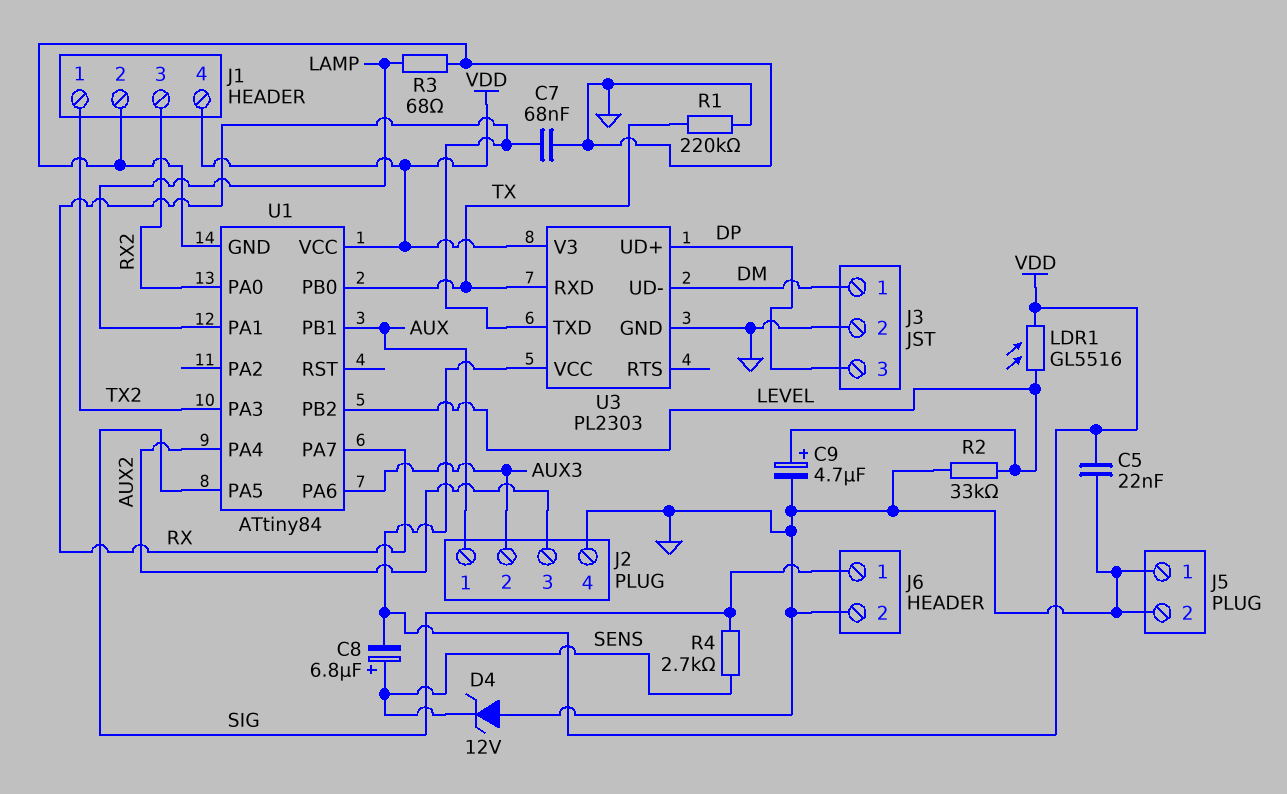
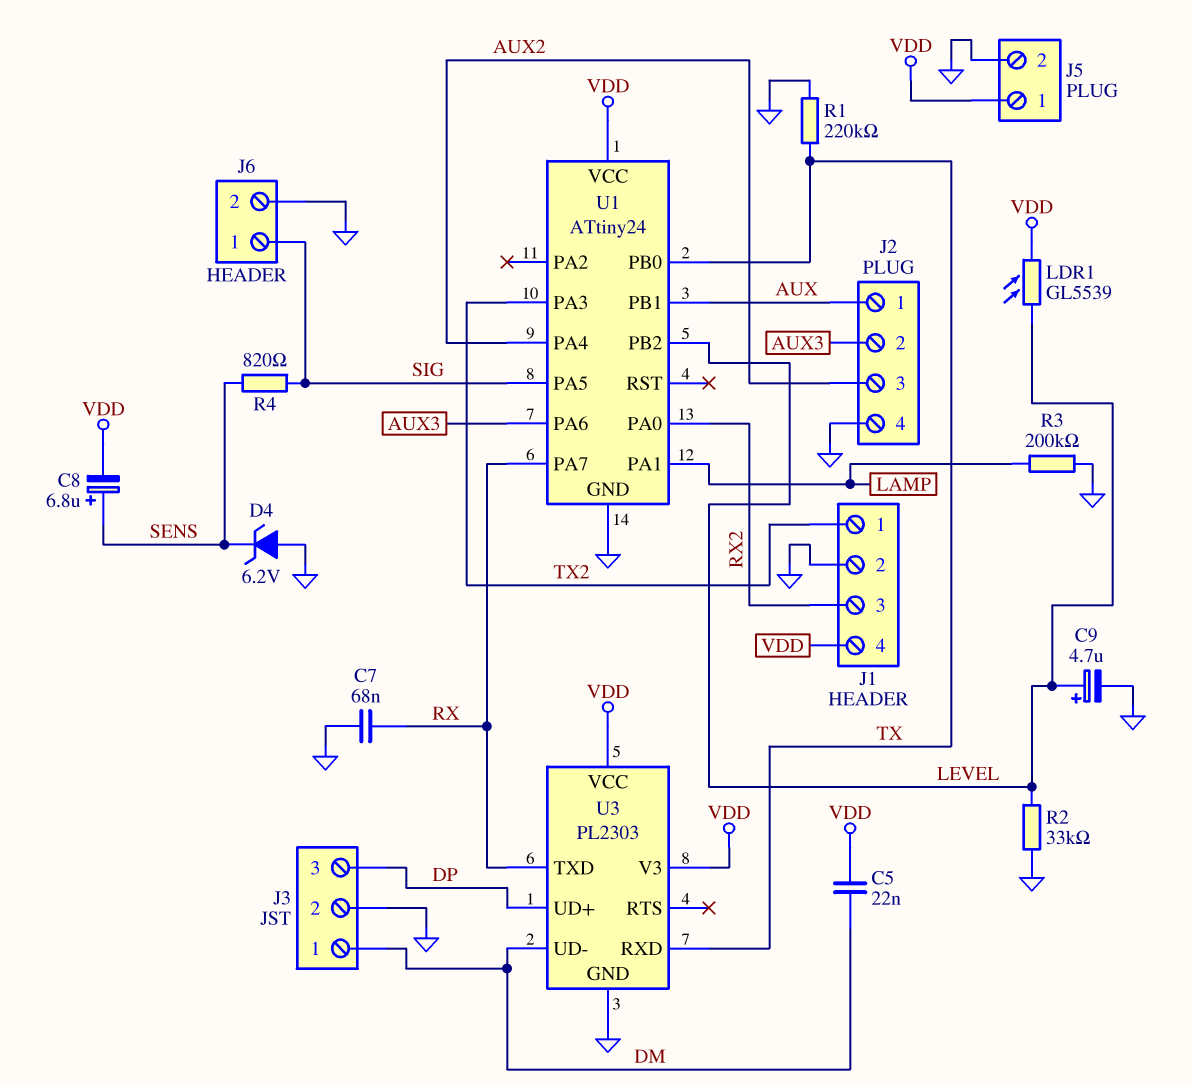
C5: 22nF (GND, VDD) -> 22nF (DM, VDD)
D4: zener 12V (A GND, K SENS) -> zener 6.2V (A GND, K SENS)
J5 pin 1: GND -> VDD
LDR1: GL5516 (LEVEL, VDD) -> GL5539 (LEVEL, VDD)
R3: 68 (GND, LAMP) -> 200k (GND, LAMP)
R4: 2.7k (SENS, SIG) -> 820 (SENS, SIG)
U1: ATtiny84 -> ATtiny24

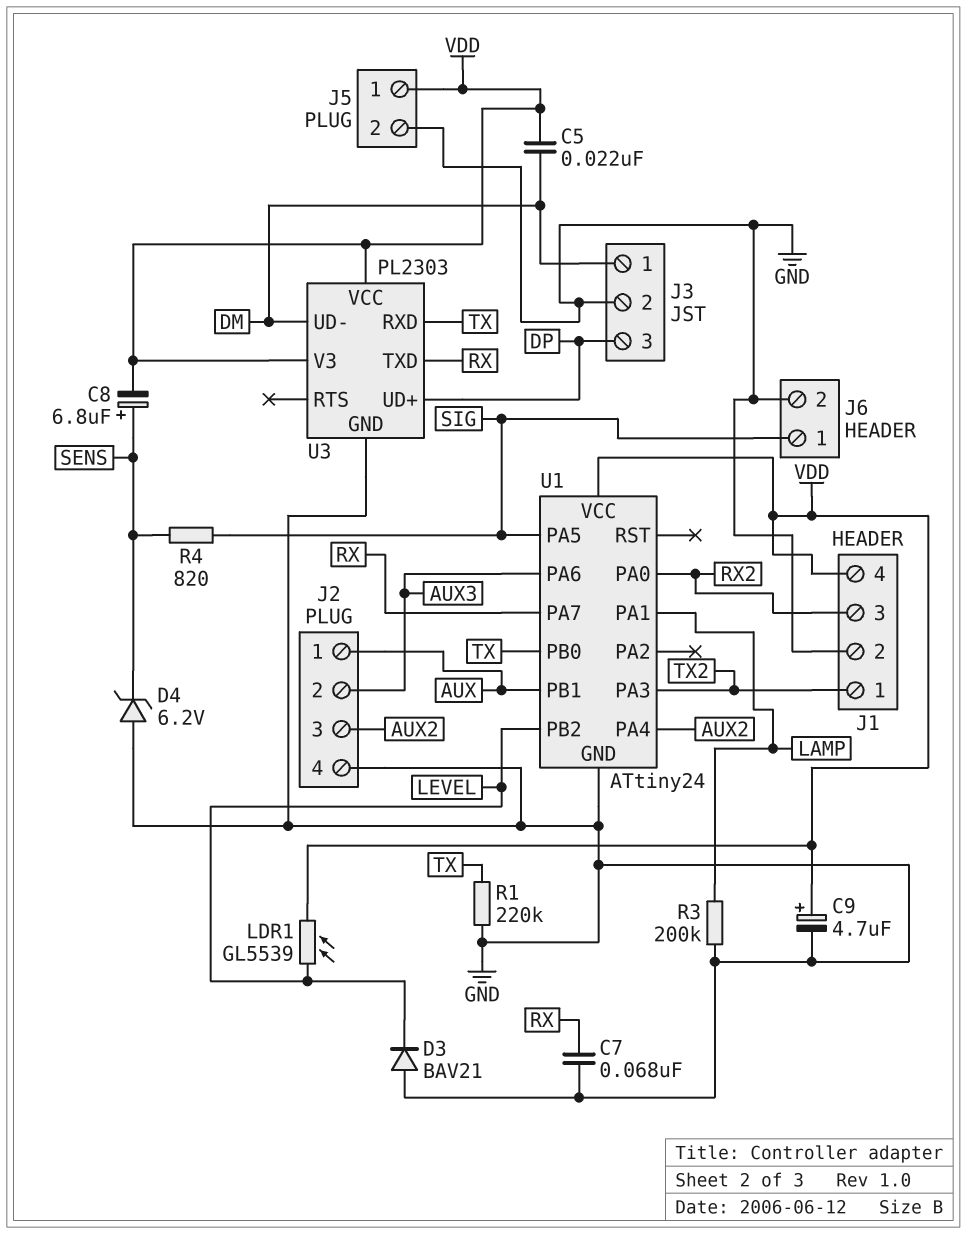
C9: 4.7uF (plus LEVEL, minus GND) -> 4.7uF (plus VDD, minus GND)
D3: none -> diode BAV21 (A GND, K LEVEL)
R2: 33k (GND, LEVEL) -> none

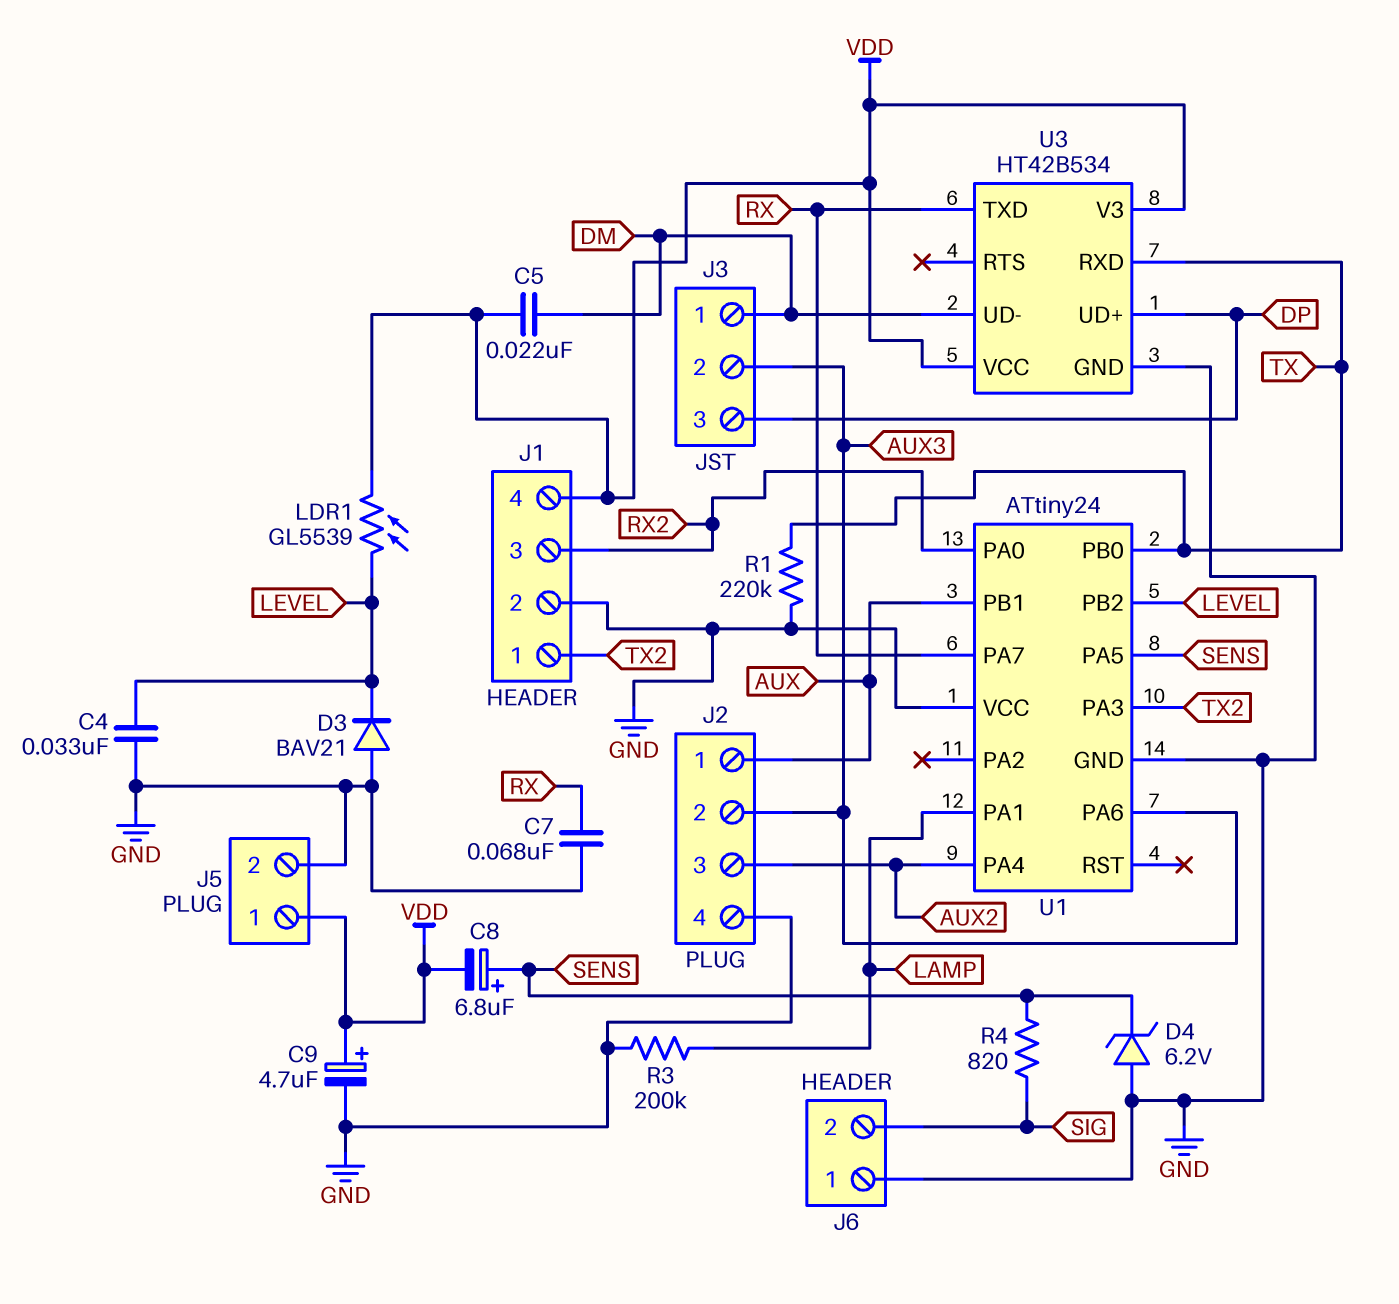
C4: none -> 33nF (GND, LEVEL)
J3 pin 2: GND -> AUX3
J6 pin 1: SIG -> GND
J6 pin 2: GND -> SIG
U1 pin PA5: SIG -> SENS
U1 pin VCC: VDD -> GND
U3: PL2303 -> HT42B534

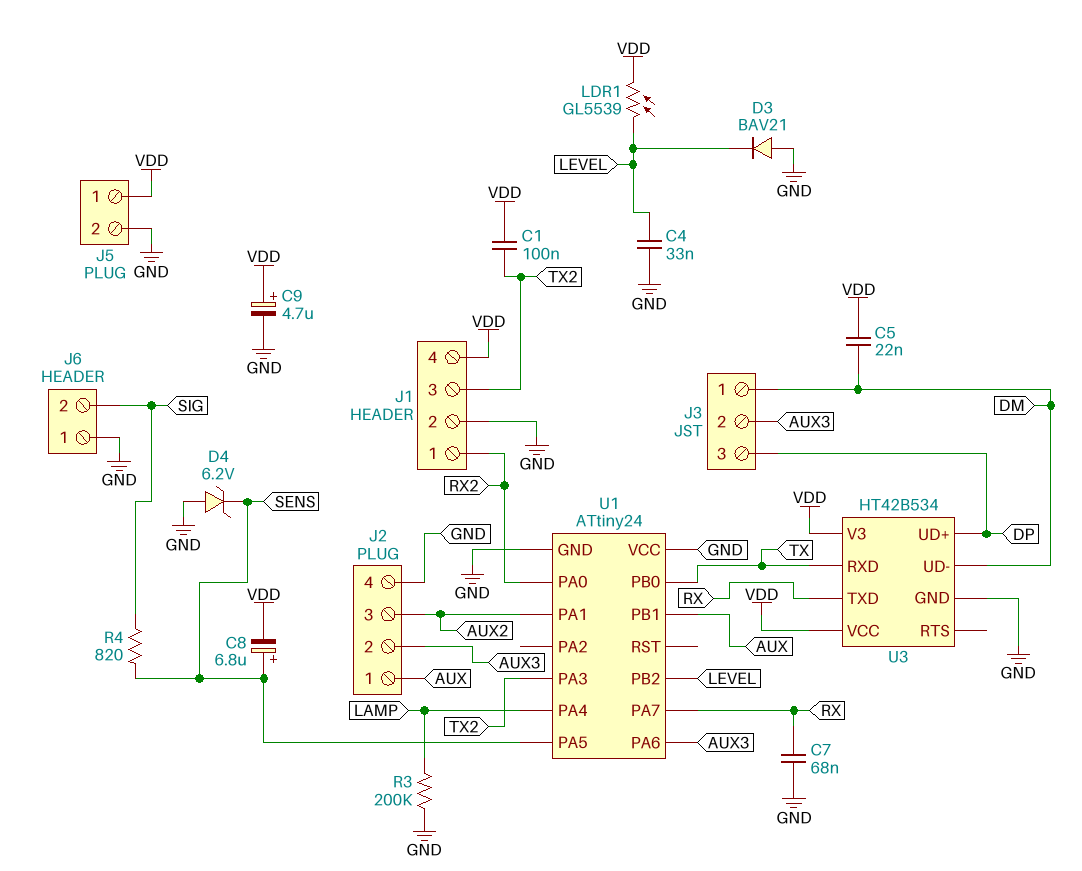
C1: none -> 100nF (TX2, VDD)
J1 pin 1: TX2 -> RX2
J1 pin 3: RX2 -> TX2
R1: 220k (GND, TX) -> none
U1 pin PA1: LAMP -> AUX2
U1 pin PA4: AUX2 -> LAMP

